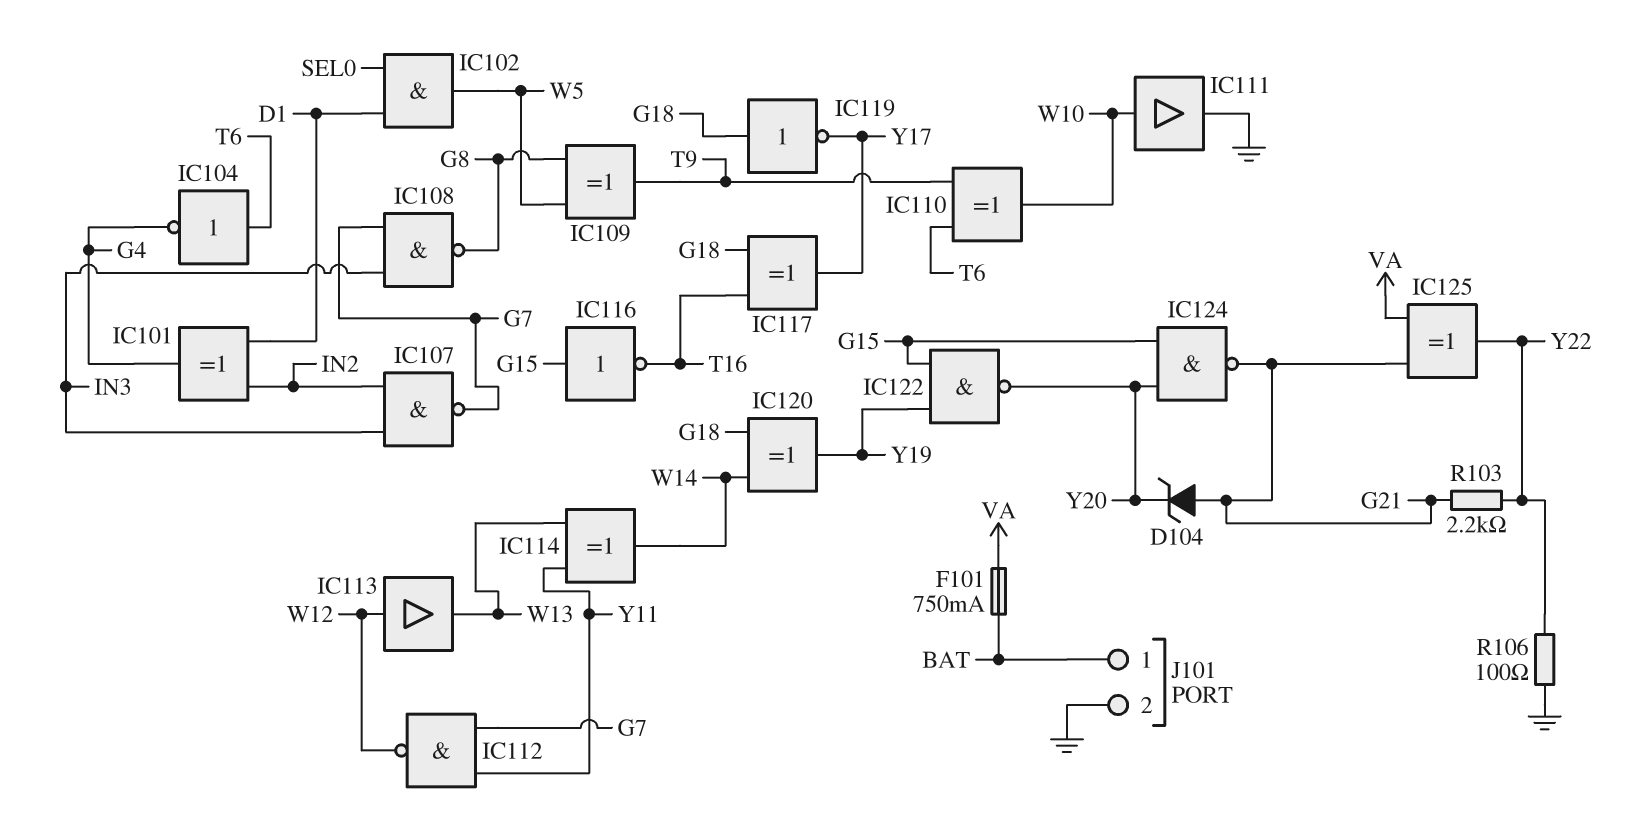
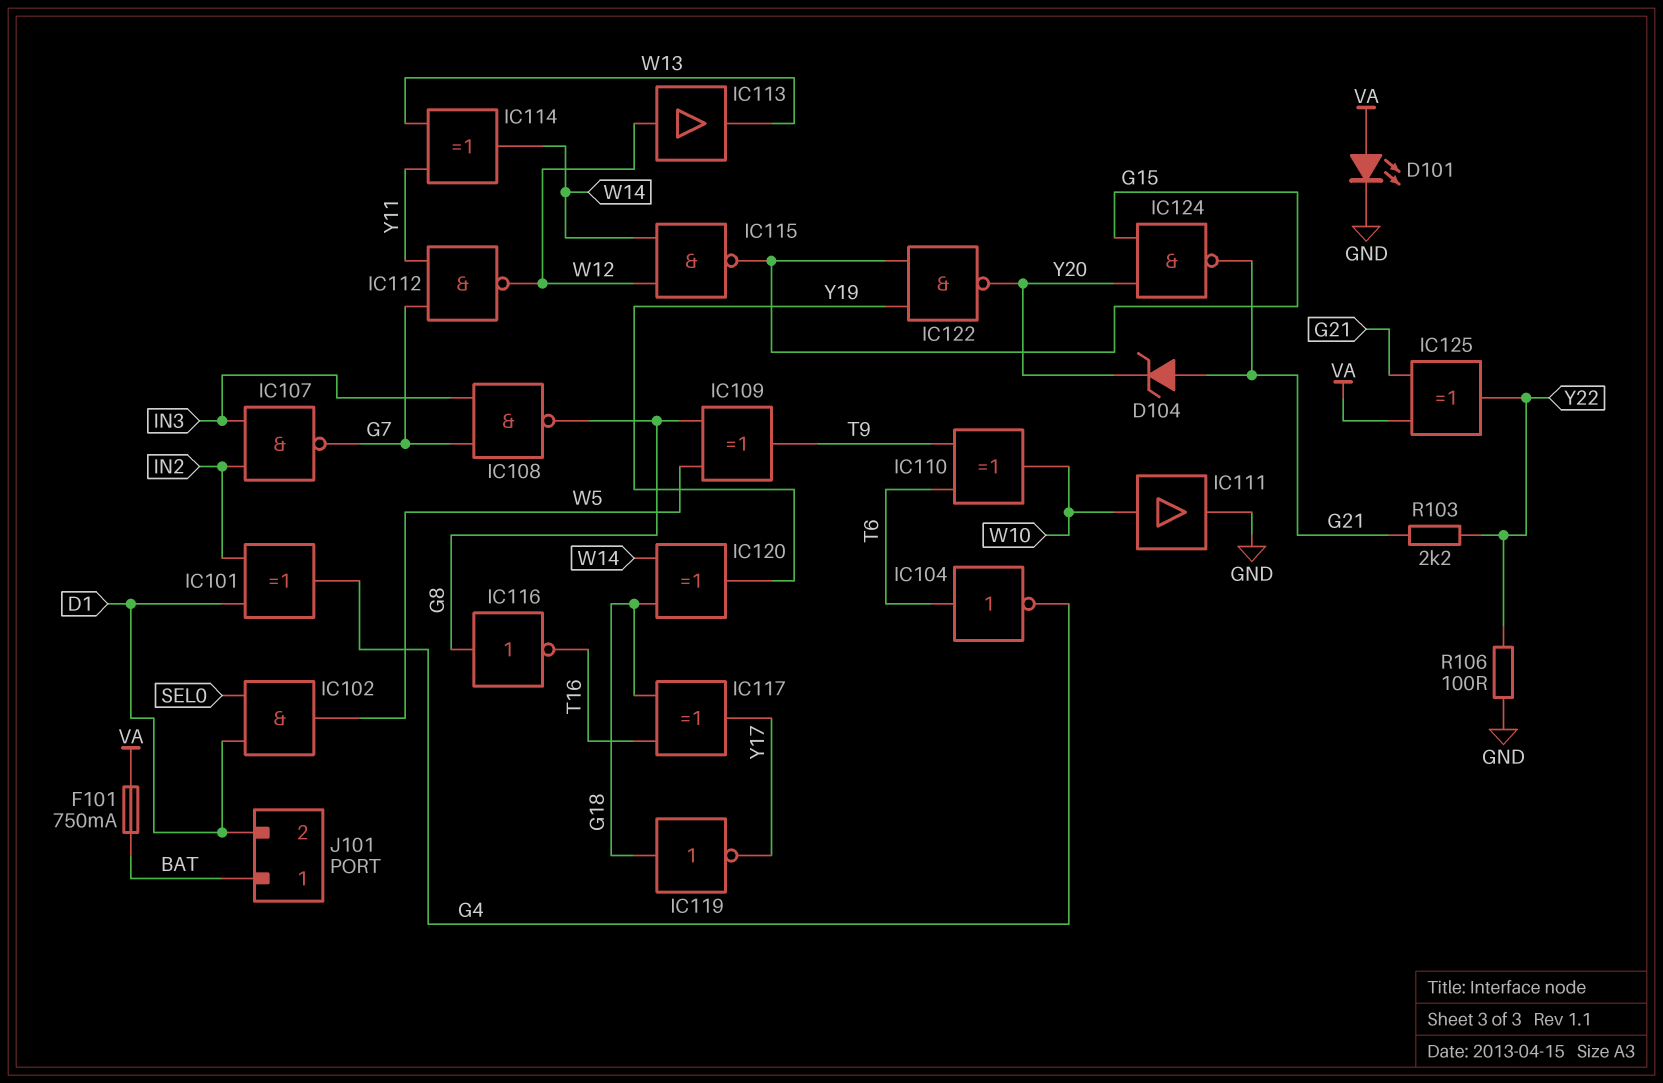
D101: none -> LED (A VA, K GND)
IC115: none -> NAND (in W12, in W14, out G15)
IC116: NOT (in G15, out T16) -> NOT (in G8, out T16)
J101 pin 2: GND -> D1

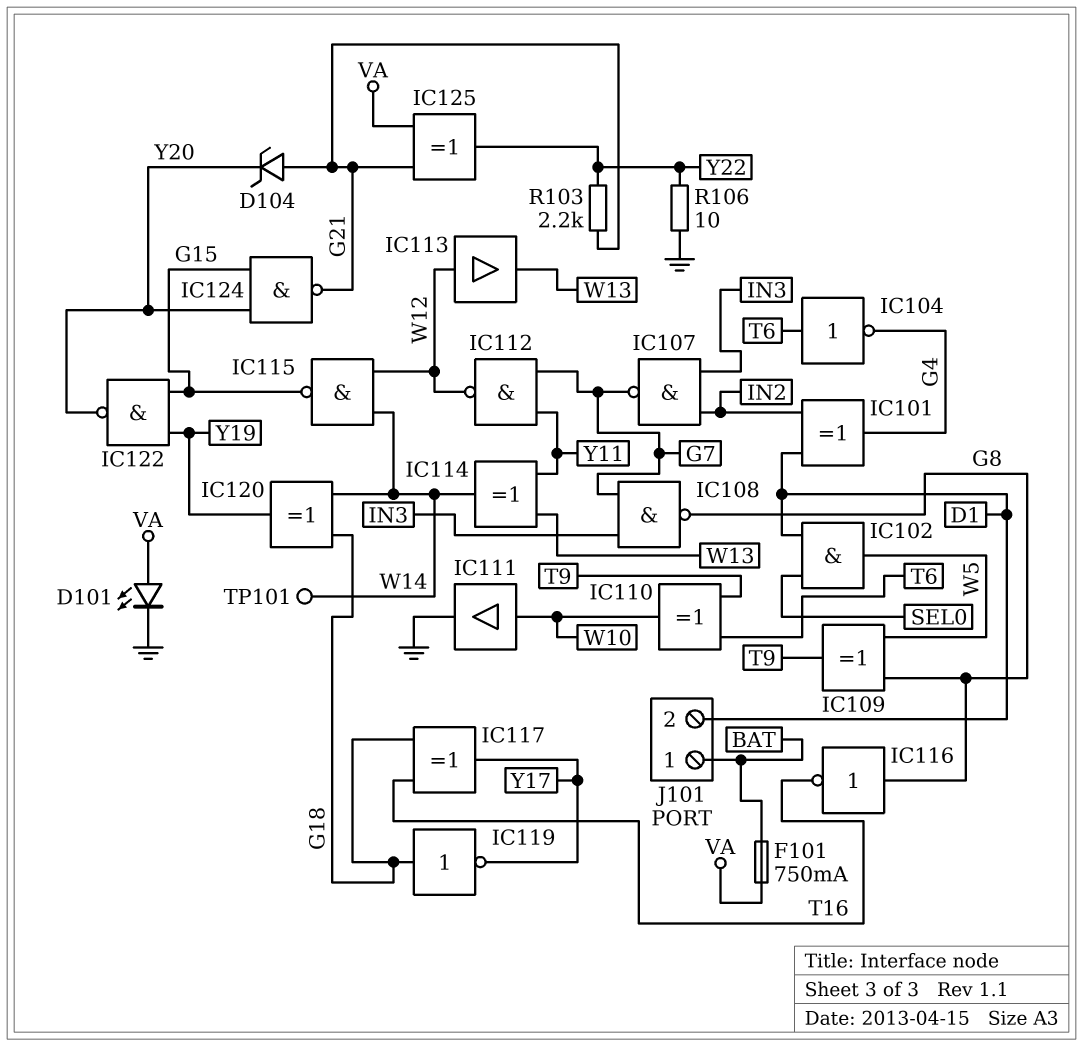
R106: 100 (GND, Y22) -> 10 (GND, Y22)
TP101: none -> test point (W14)

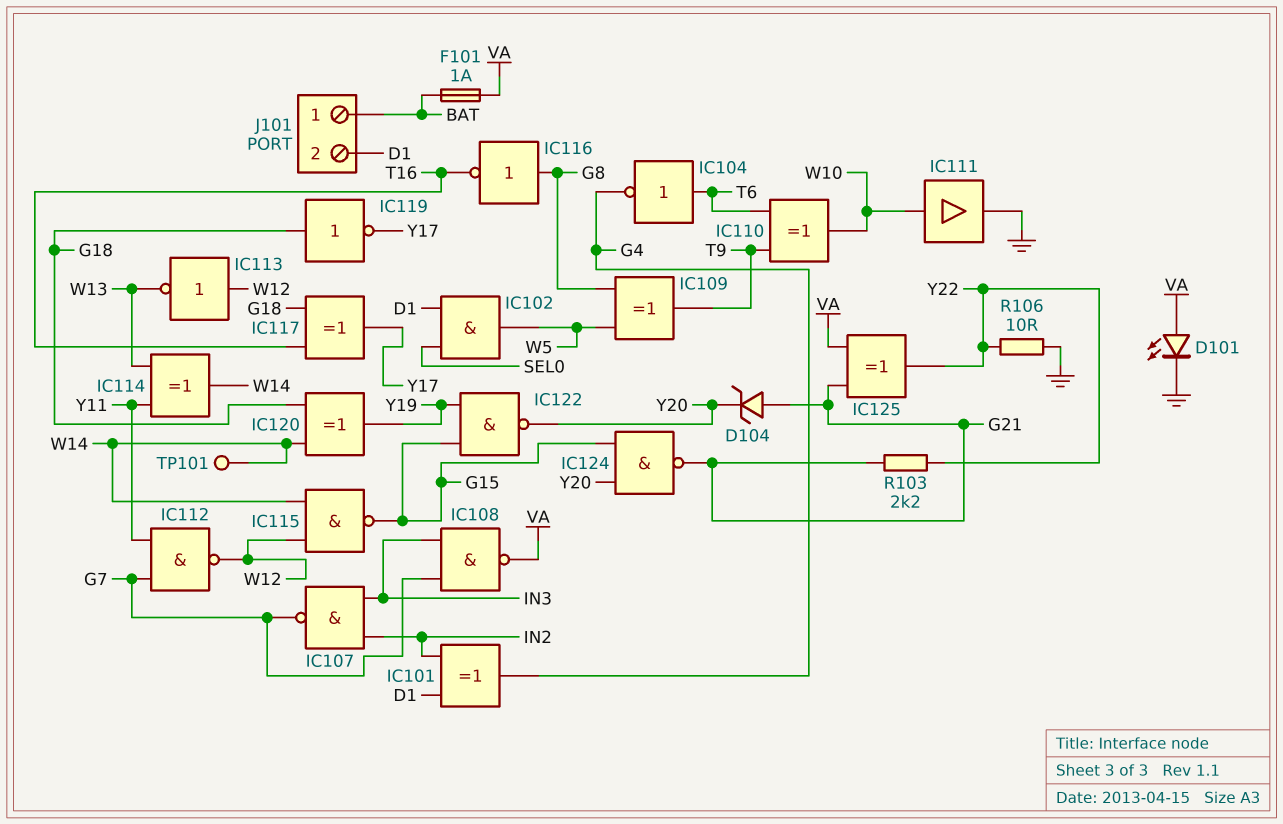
F101: 750mA (BAT, VA) -> 1A (BAT, VA)
IC108: NAND (in G7, in IN3, out G8) -> NAND (in G7, in IN3, out VA)
IC113: buffer (in W12, out W13) -> NOT (in W12, out W13)

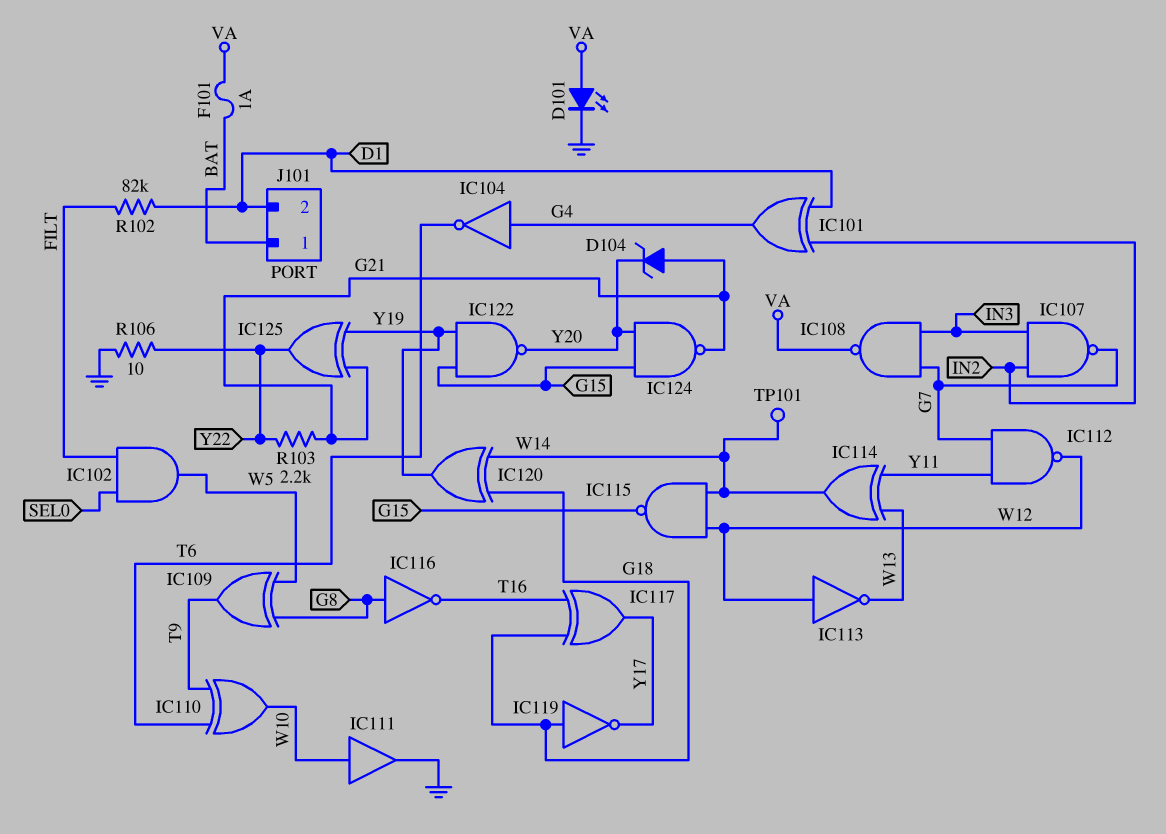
IC102: AND (in D1, in SEL0, out W5) -> AND (in FILT, in SEL0, out W5)
IC104: NOT (in T6, out G4) -> NOT (in G4, out T6)
IC125: XOR (in G21, in VA, out Y22) -> XOR (in G21, in Y19, out Y22)
R102: none -> 82k (D1, FILT)

